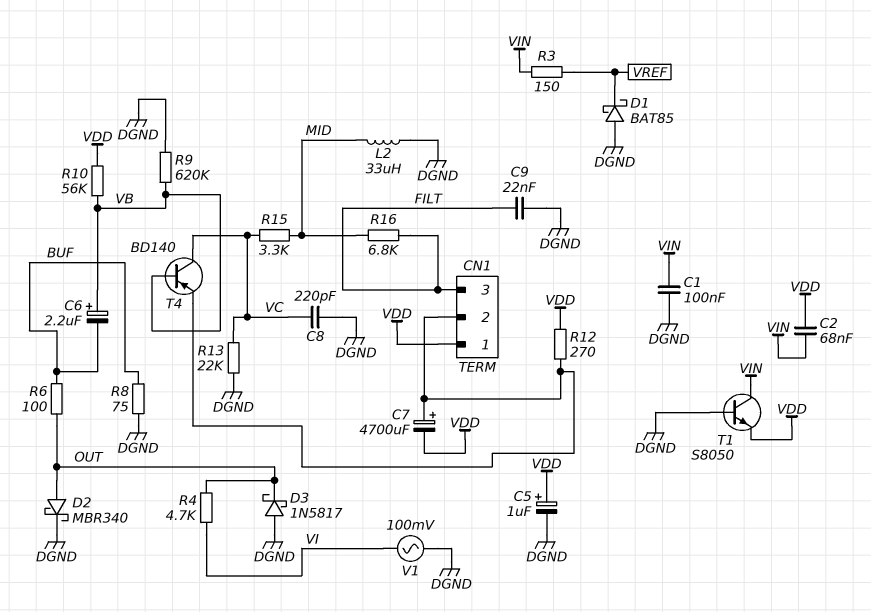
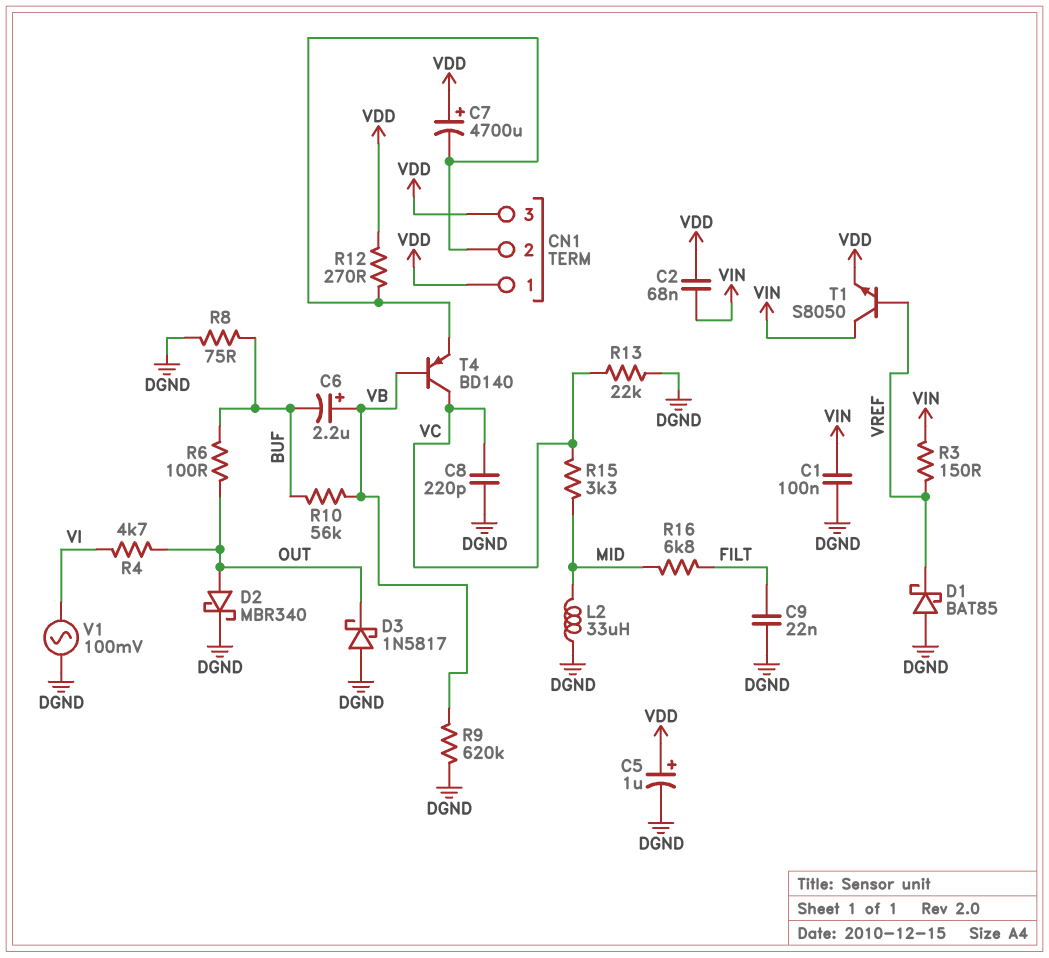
C7: 4700uF (plus CN1/2, minus VDD) -> 4700uF (plus VDD, minus CN1/2)
CN1 pin 3: FILT -> VDD
R10: 56k (VB, VDD) -> 56k (BUF, VB)
T1: NPN S8050 (B DGND, C VIN, E VDD) -> NPN S8050 (B VREF, C VIN, E VDD)

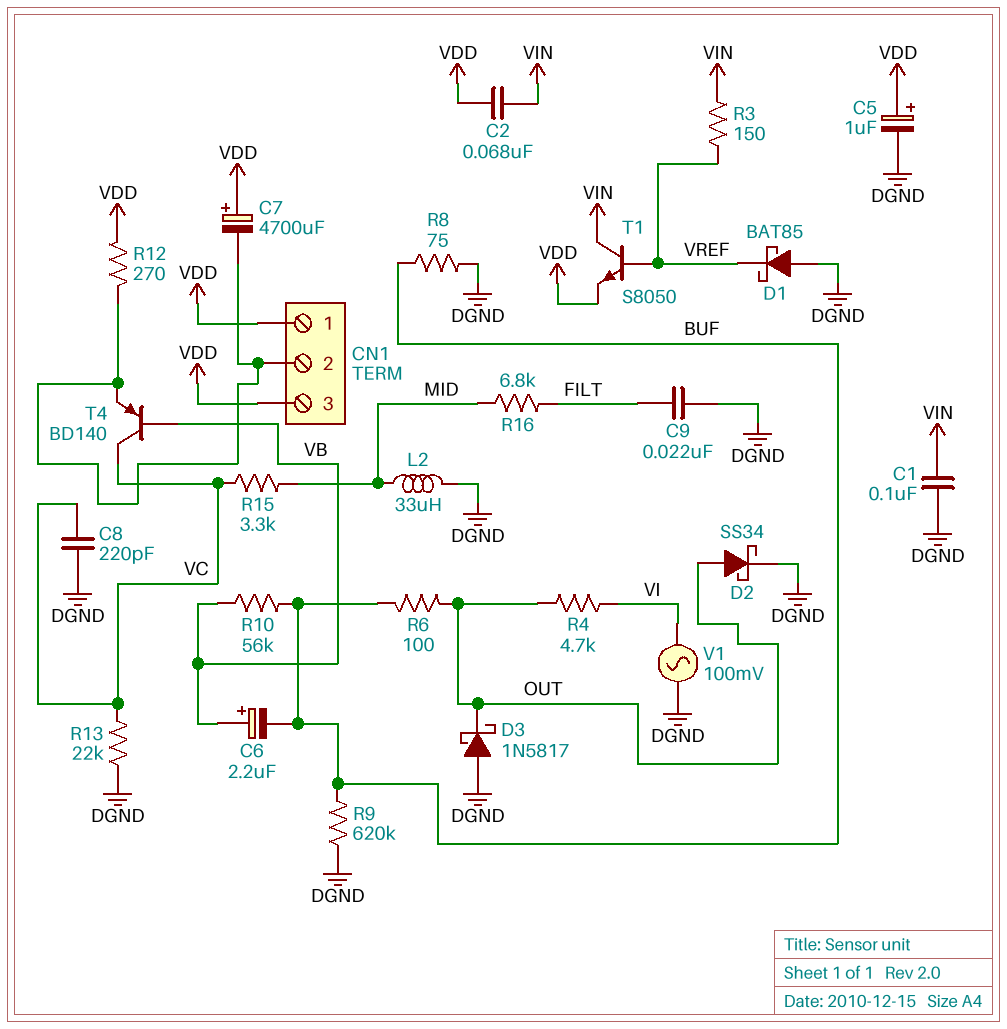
D2: schottky MBR340 (A OUT, K DGND) -> schottky SS34 (A OUT, K DGND)
R9: 620k (DGND, VB) -> 620k (BUF, DGND)

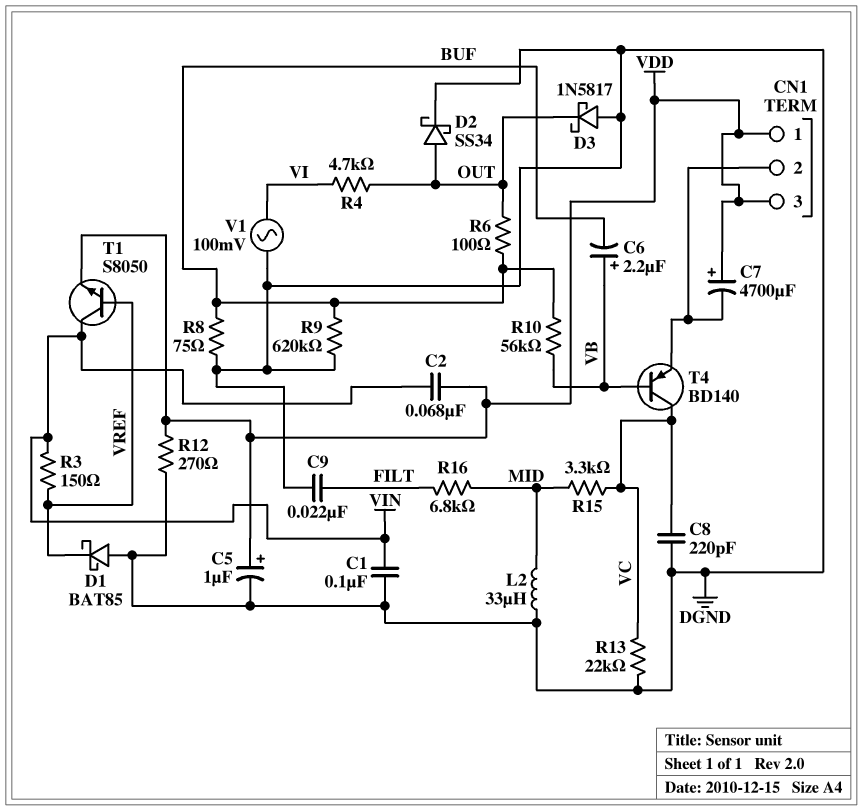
R12: 270 (CN1/2, VDD) -> 270 (DGND, VDD)

